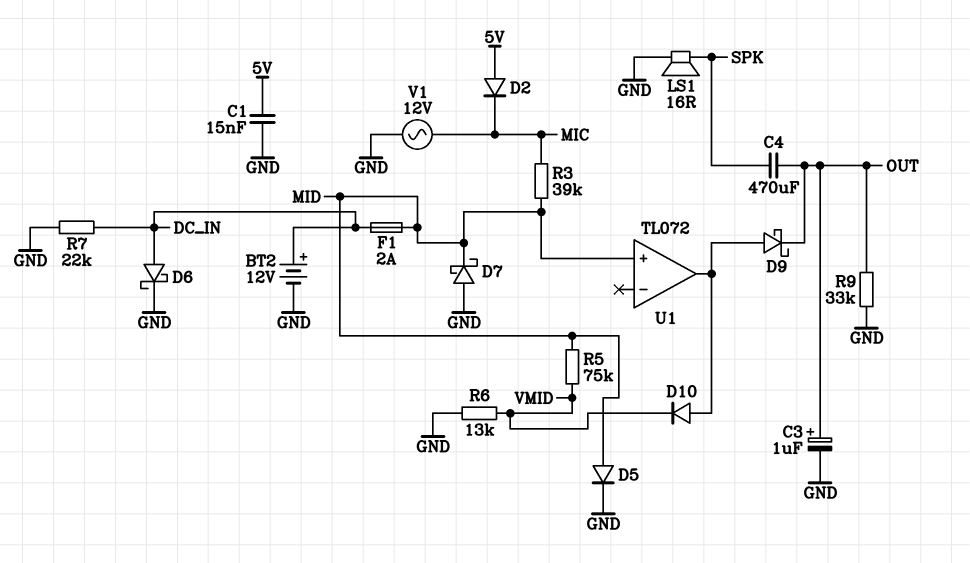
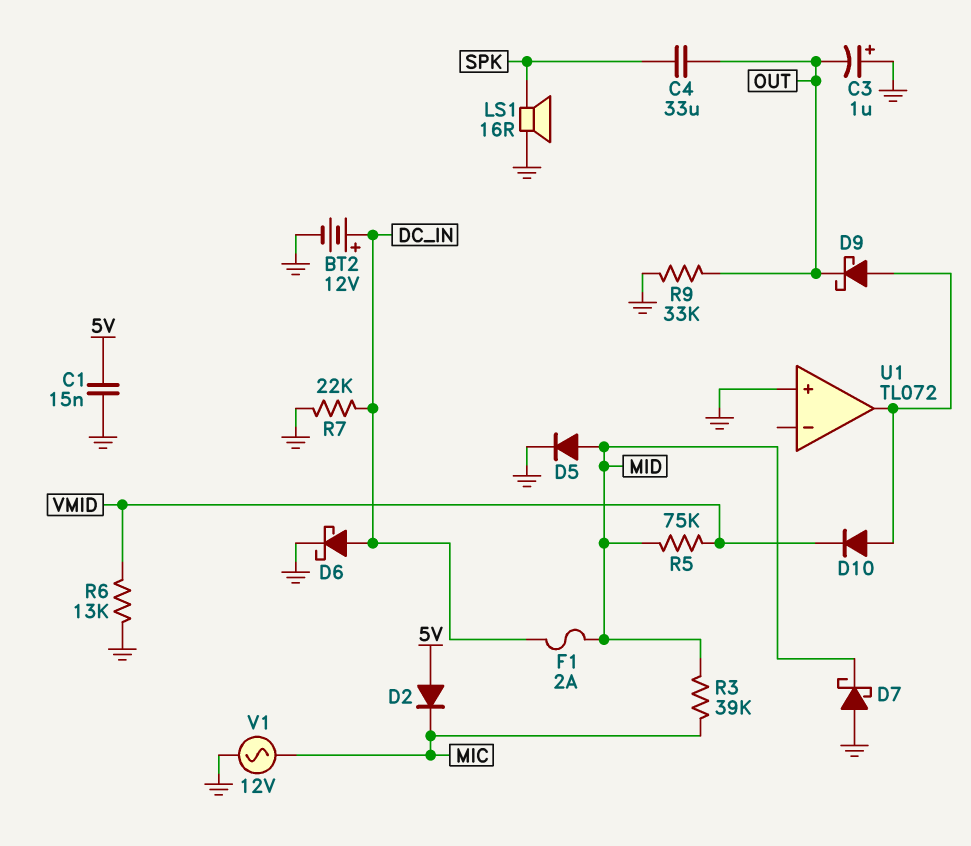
C3: 1uF (plus OUT, minus GND) -> 1uF (plus GND, minus OUT)
C4: 470uF (OUT, SPK) -> 33uF (OUT, SPK)
U1 pin in+: MID -> GND

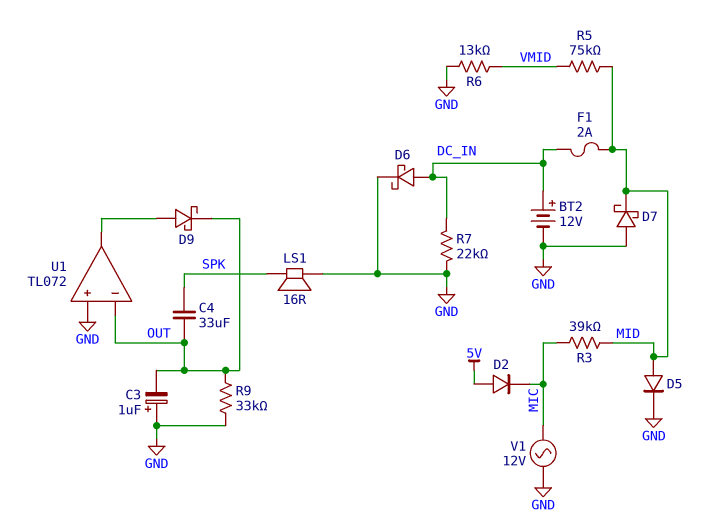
C1: 15nF (5V, GND) -> none
D10: diode (A U1/out, K VMID) -> none
U1 pin in-: none -> OUT

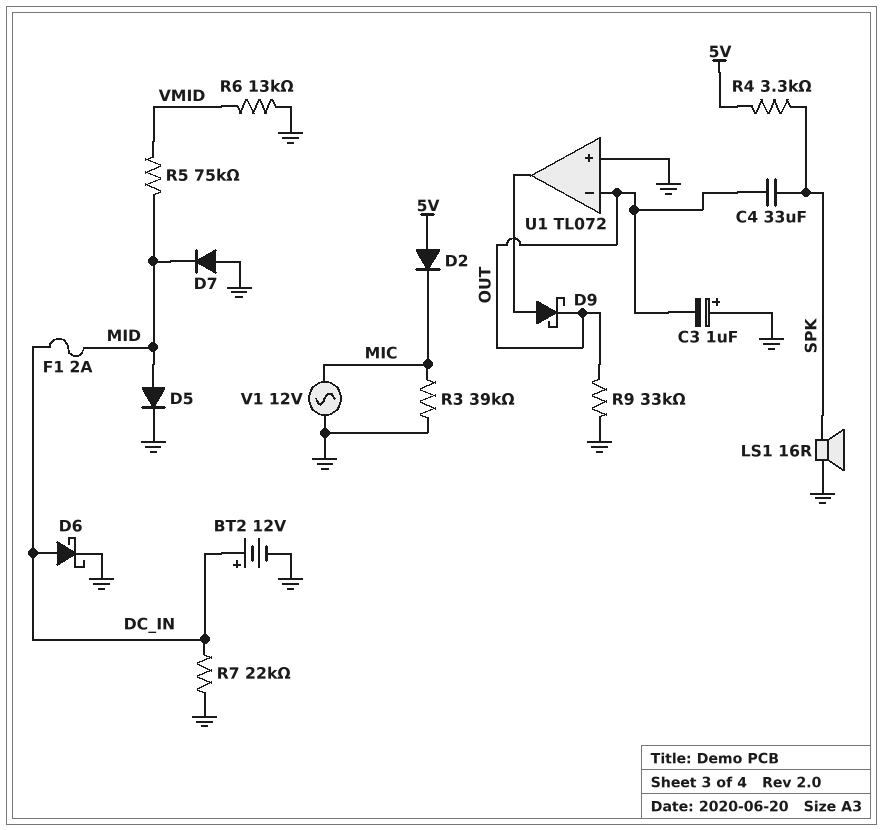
D7: schottky (A GND, K MID) -> diode (A GND, K MID)
R3: 39k (MIC, MID) -> 39k (GND, MIC)
R4: none -> 3.3k (5V, SPK)

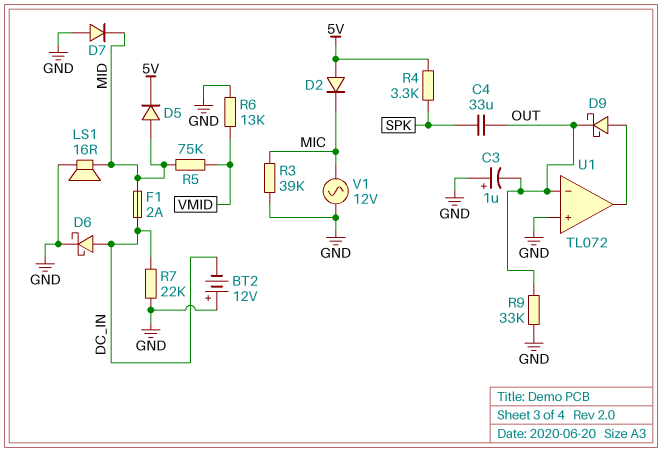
BT2: 12V (plus DC_IN, minus GND) -> 12V (plus GND, minus DC_IN)
D5: diode (A MID, K GND) -> diode (A MID, K 5V)
LS1: speaker 16R (GND, SPK) -> speaker 16R (GND, MID)

